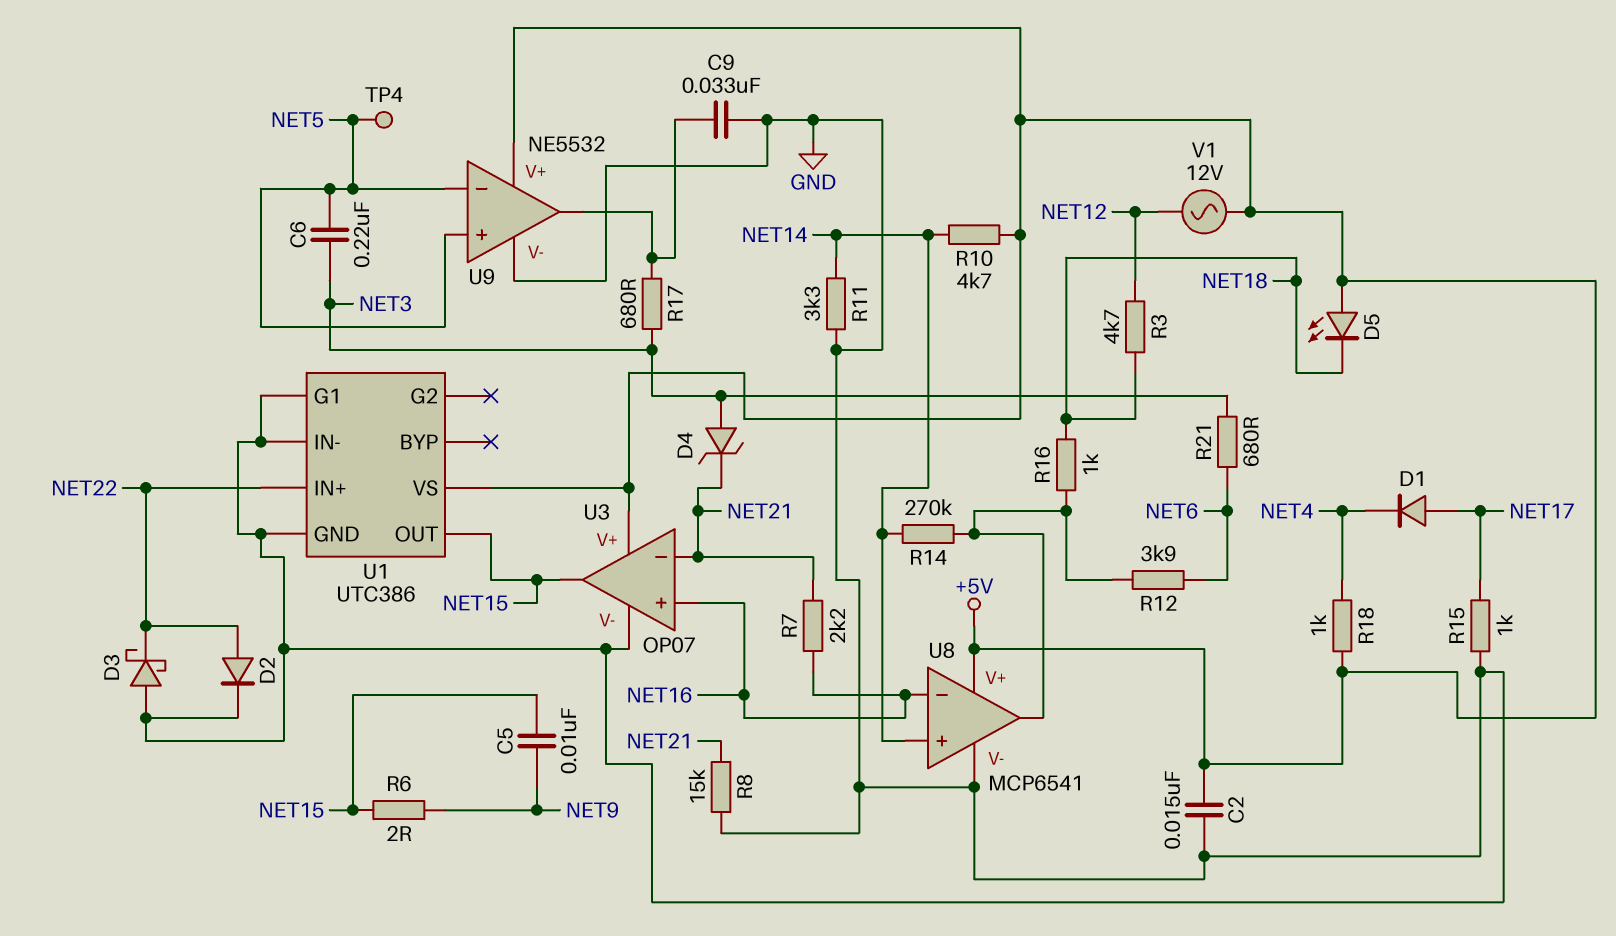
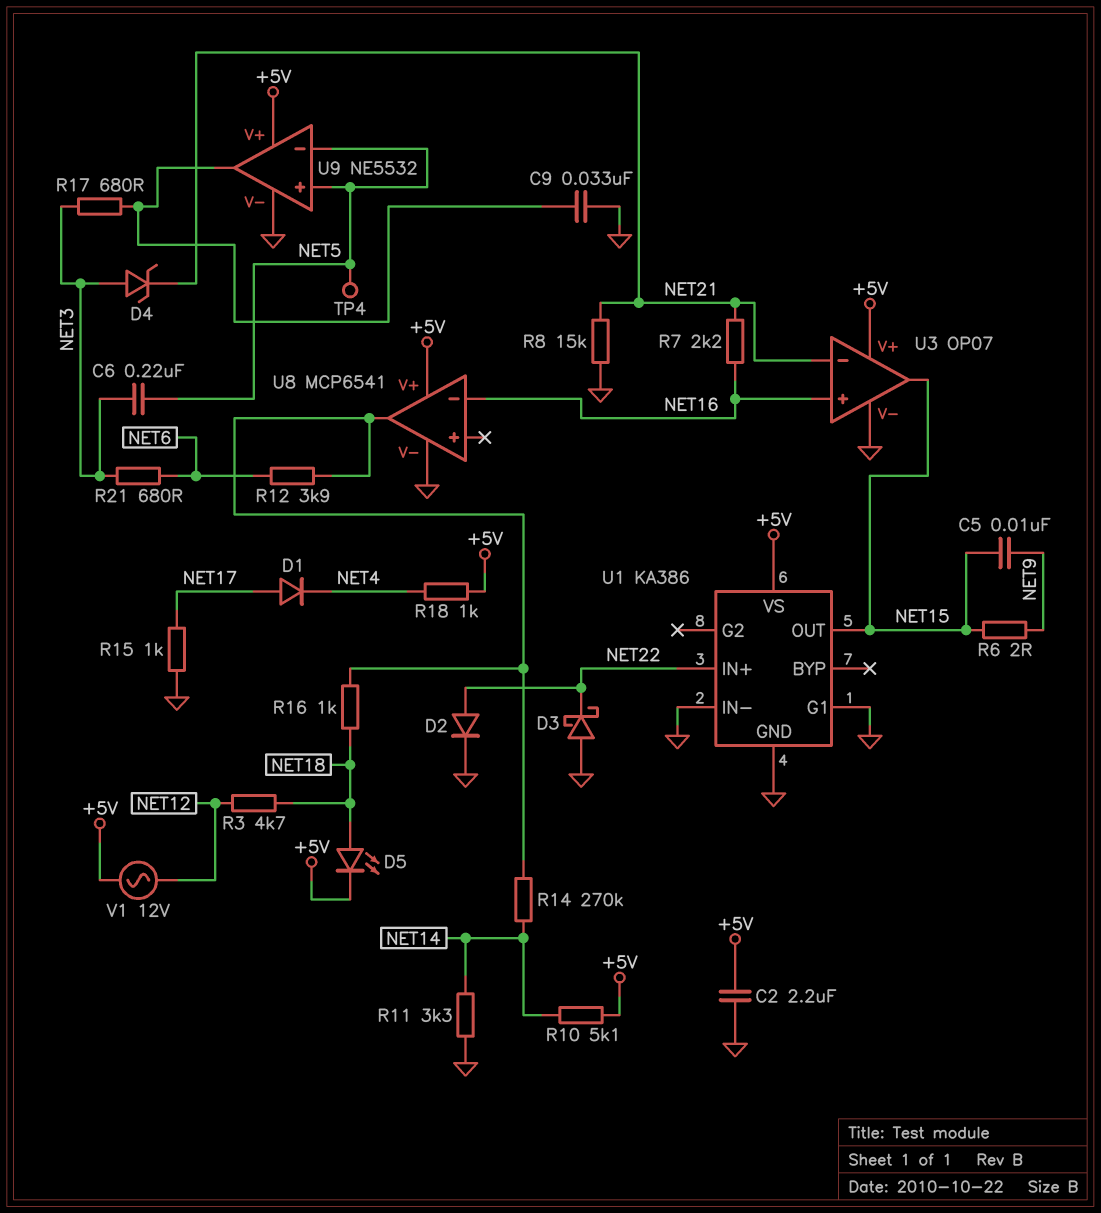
C2: 15nF (+5V, GND) -> 2.2uF (+5V, GND)
D5: LED (A +5V, K NET18) -> LED (A NET18, K +5V)
R10: 4.7k (+5V, NET14) -> 5.1k (+5V, NET14)
U1: UTC386 -> KA386
U8 pin in+: NET14 -> none

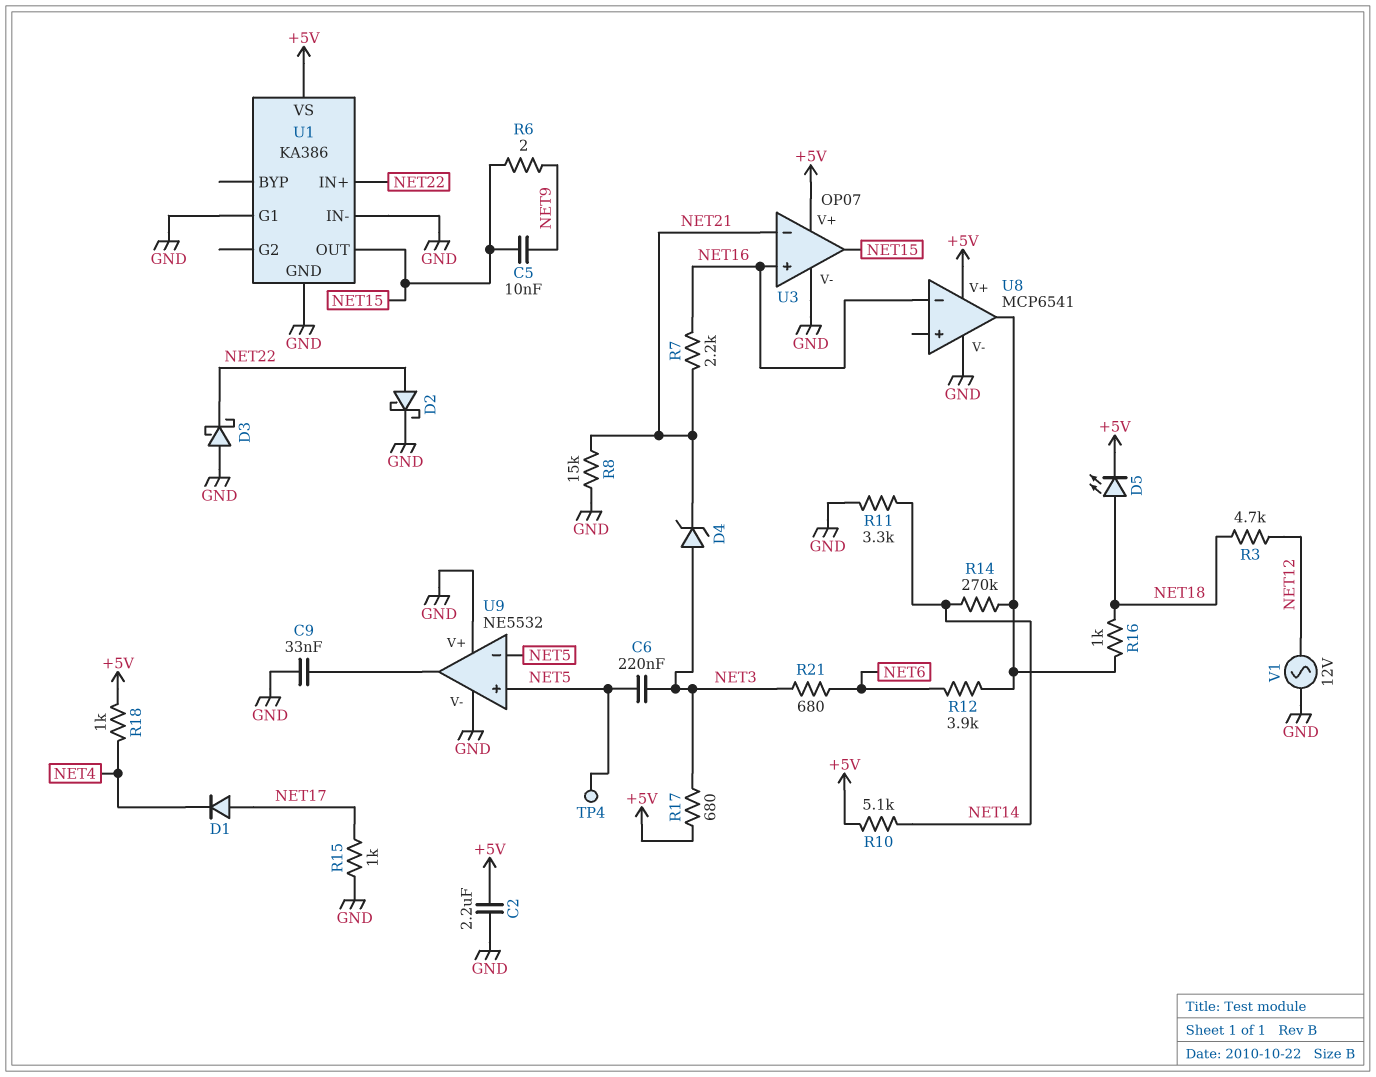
D2: diode (A NET22, K GND) -> schottky (A NET22, K GND)
R17: 680 (NET3, U9/out) -> 680 (+5V, NET3)
U9 pin V+: +5V -> GND
V1: AC 12V (+5V, NET12) -> AC 12V (GND, NET12)

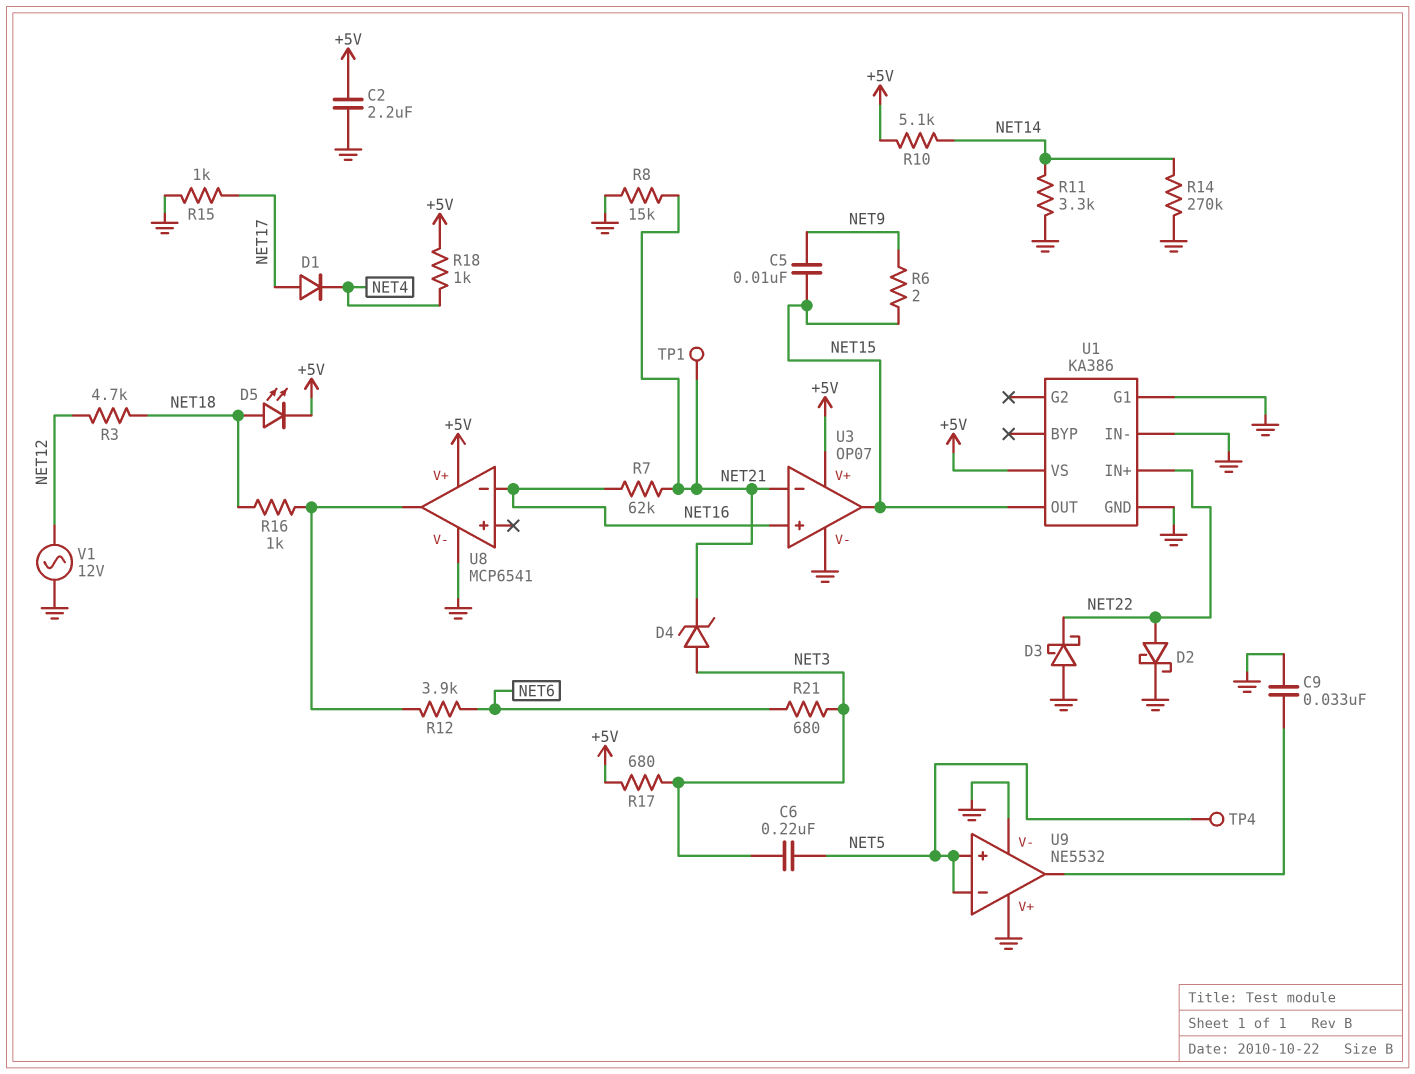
R7: 2.2k (NET16, NET21) -> 62k (NET16, NET21)
R14: 270k (NET14, U8/out) -> 270k (GND, NET14)
TP1: none -> test point (NET21)

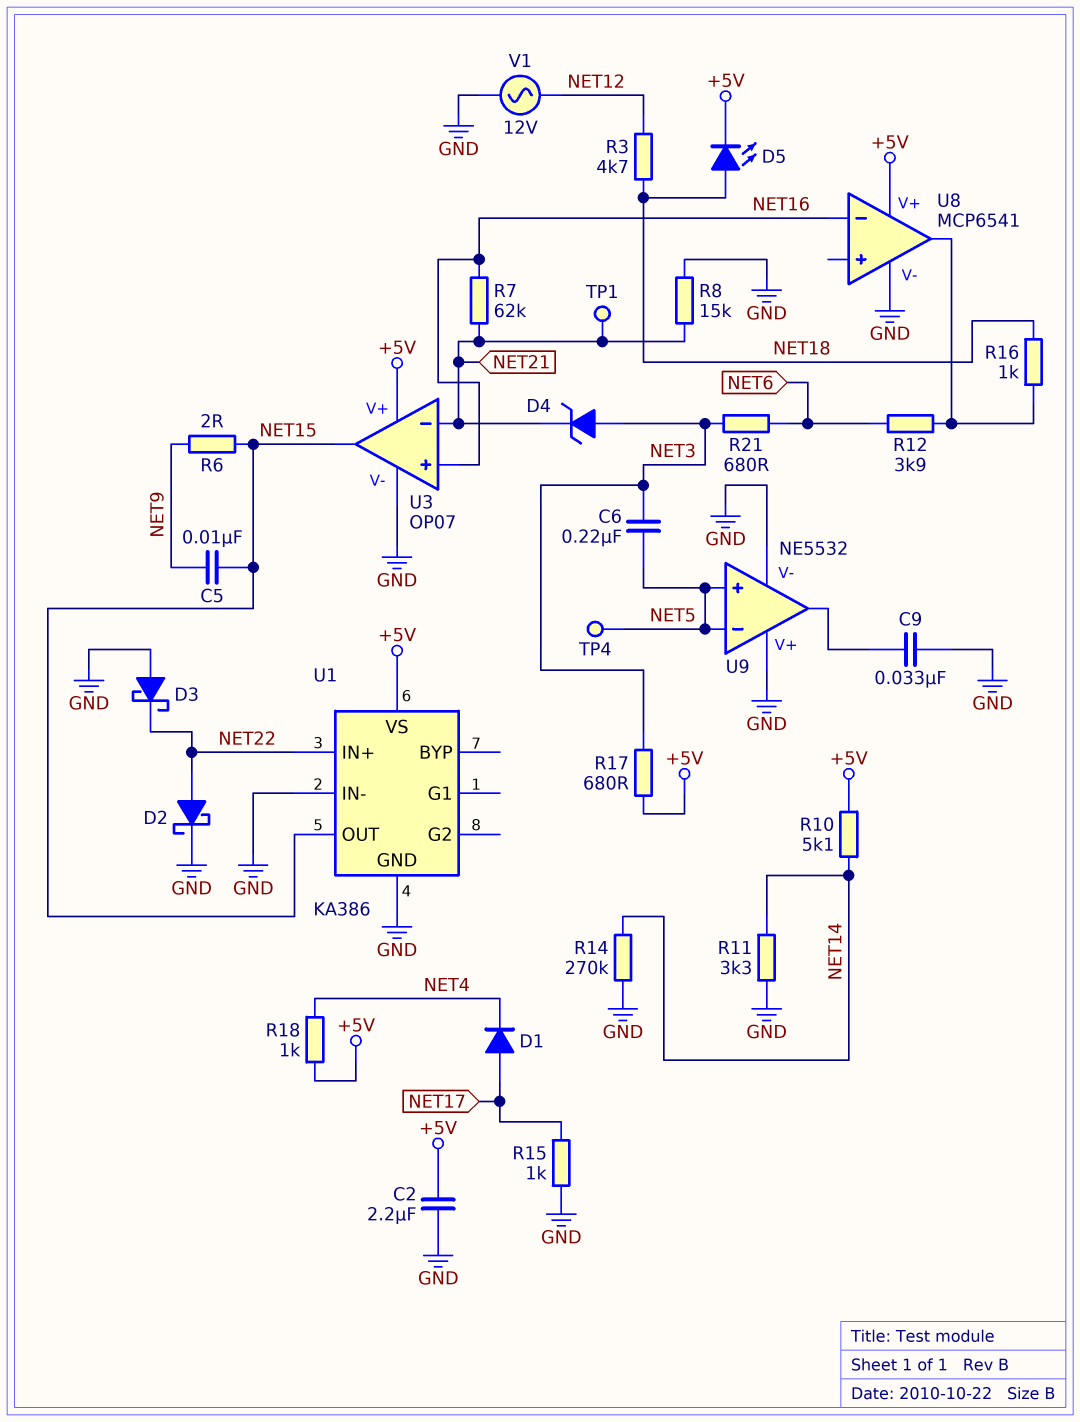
U1 pin G1: GND -> none

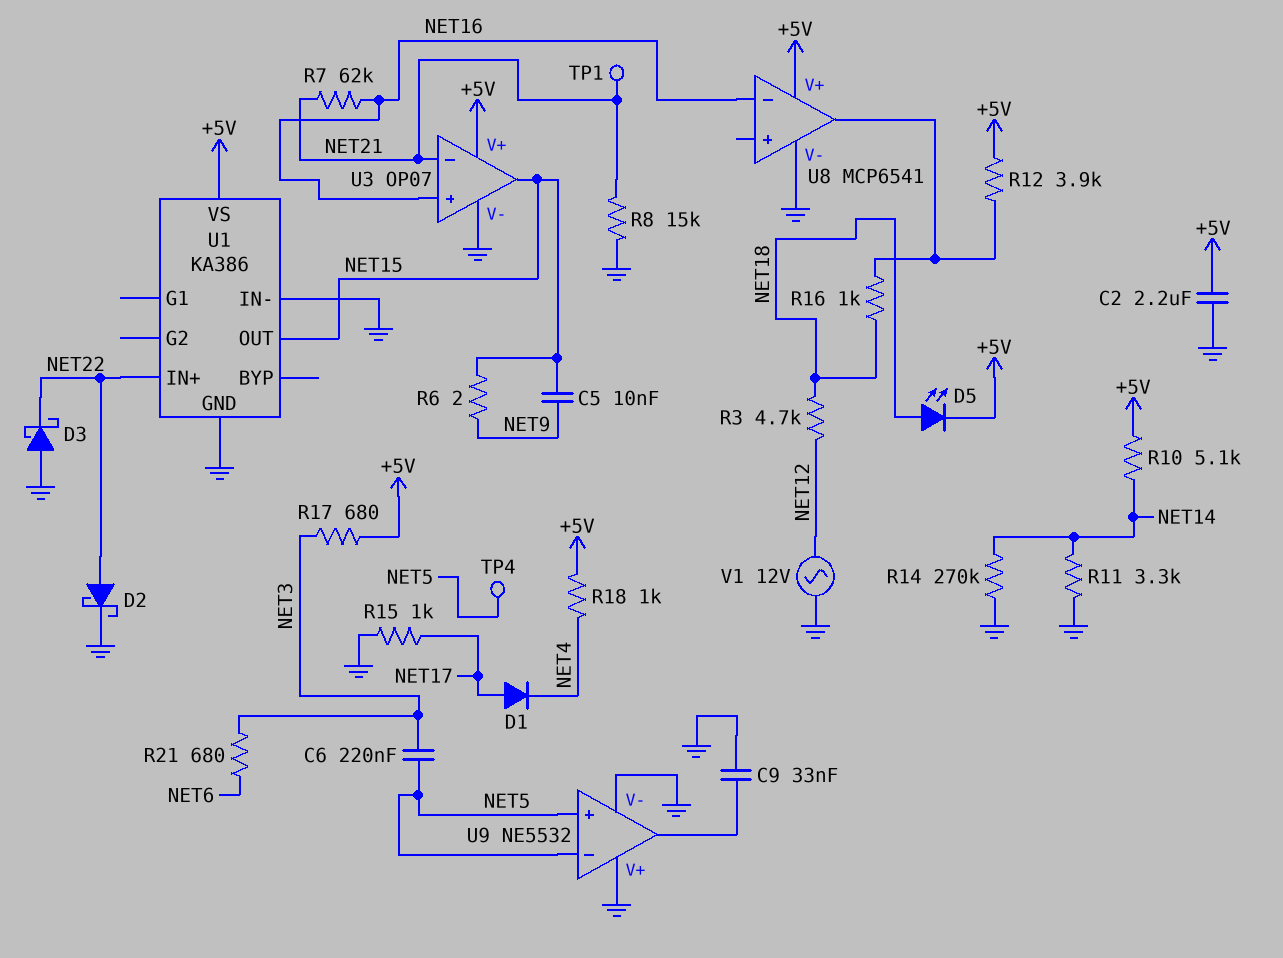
D4: zener (A NET3, K NET21) -> none
R12: 3.9k (NET6, U8/out) -> 3.9k (+5V, U8/out)

